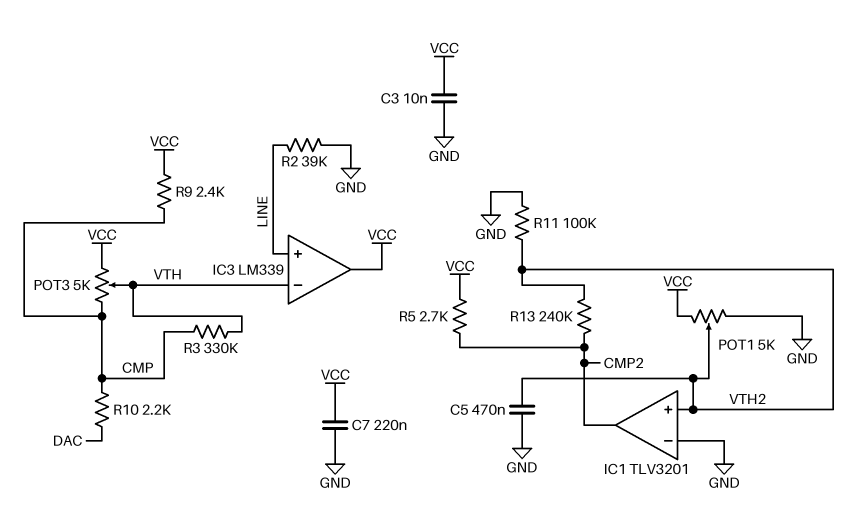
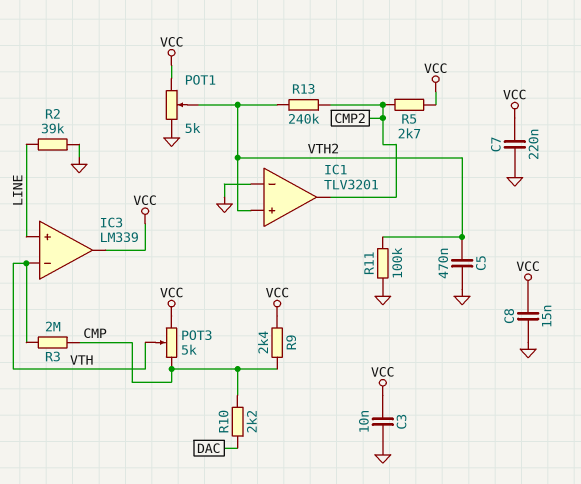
C8: none -> 15nF (GND, VCC)
R3: 330k (CMP, VTH) -> 2M (CMP, VTH)

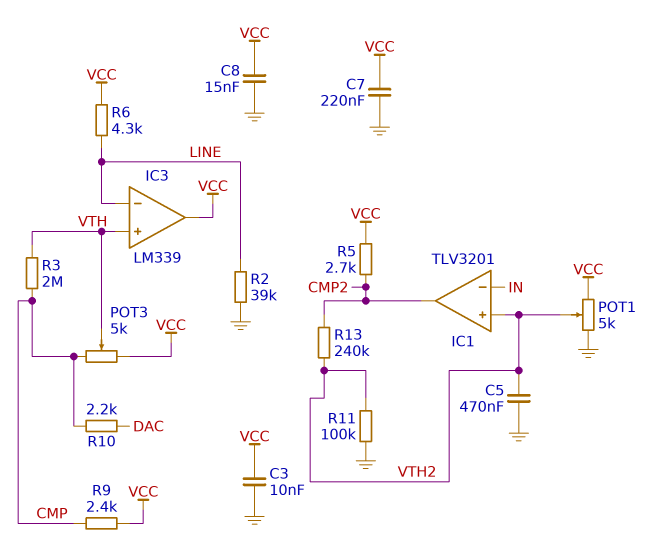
IC1 pin in-: GND -> IN
IC3 pin in+: LINE -> VTH
IC3 pin in-: VTH -> LINE
R6: none -> 4.3k (LINE, VCC)

